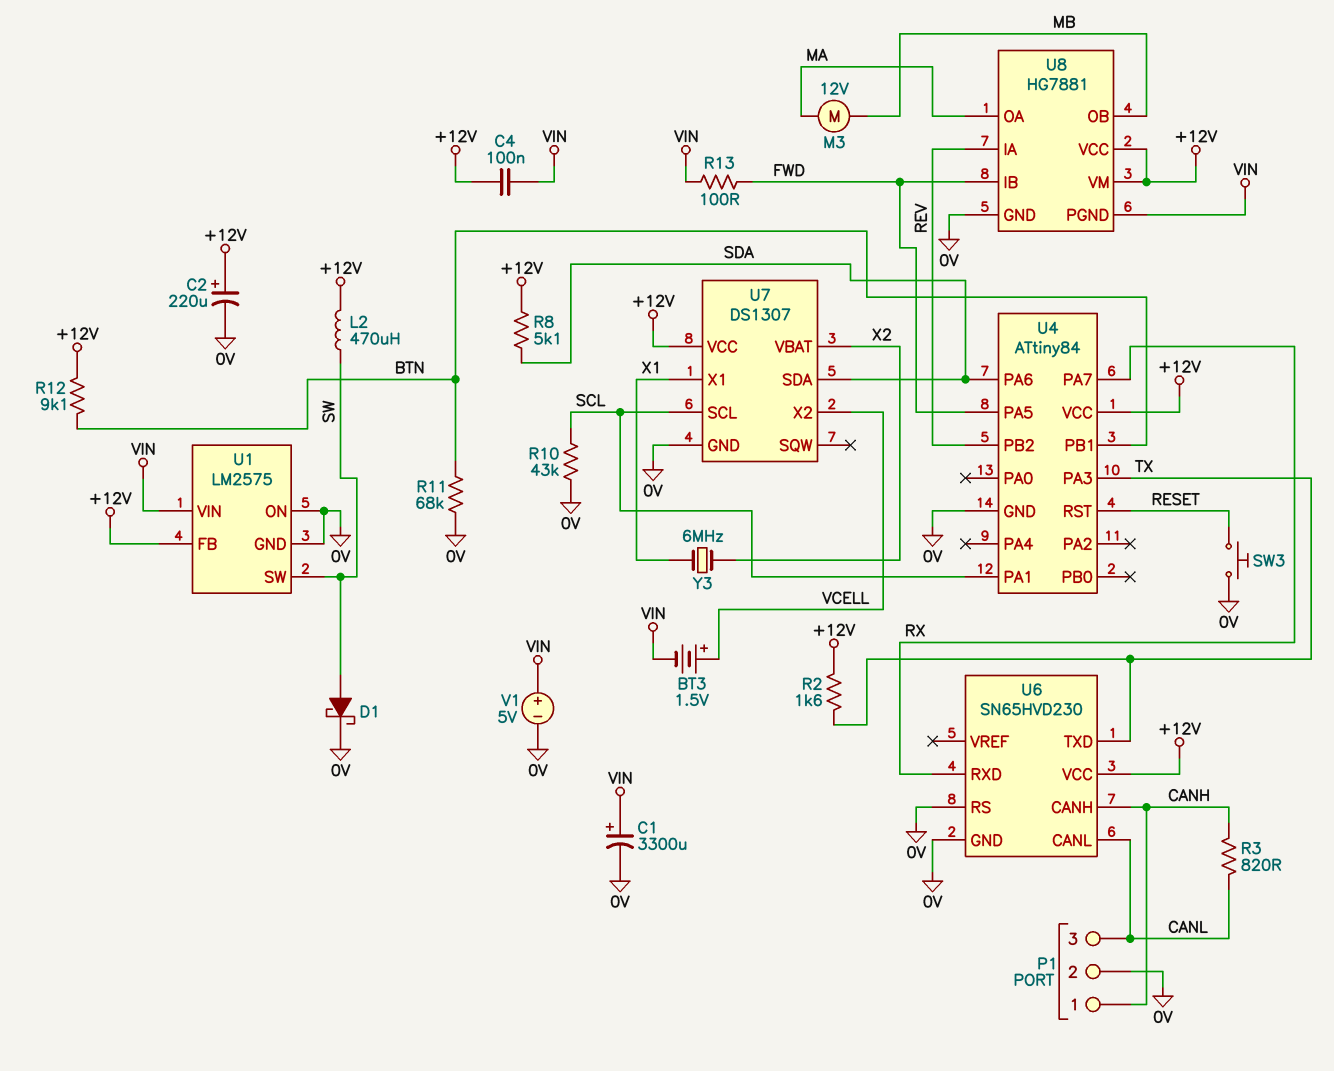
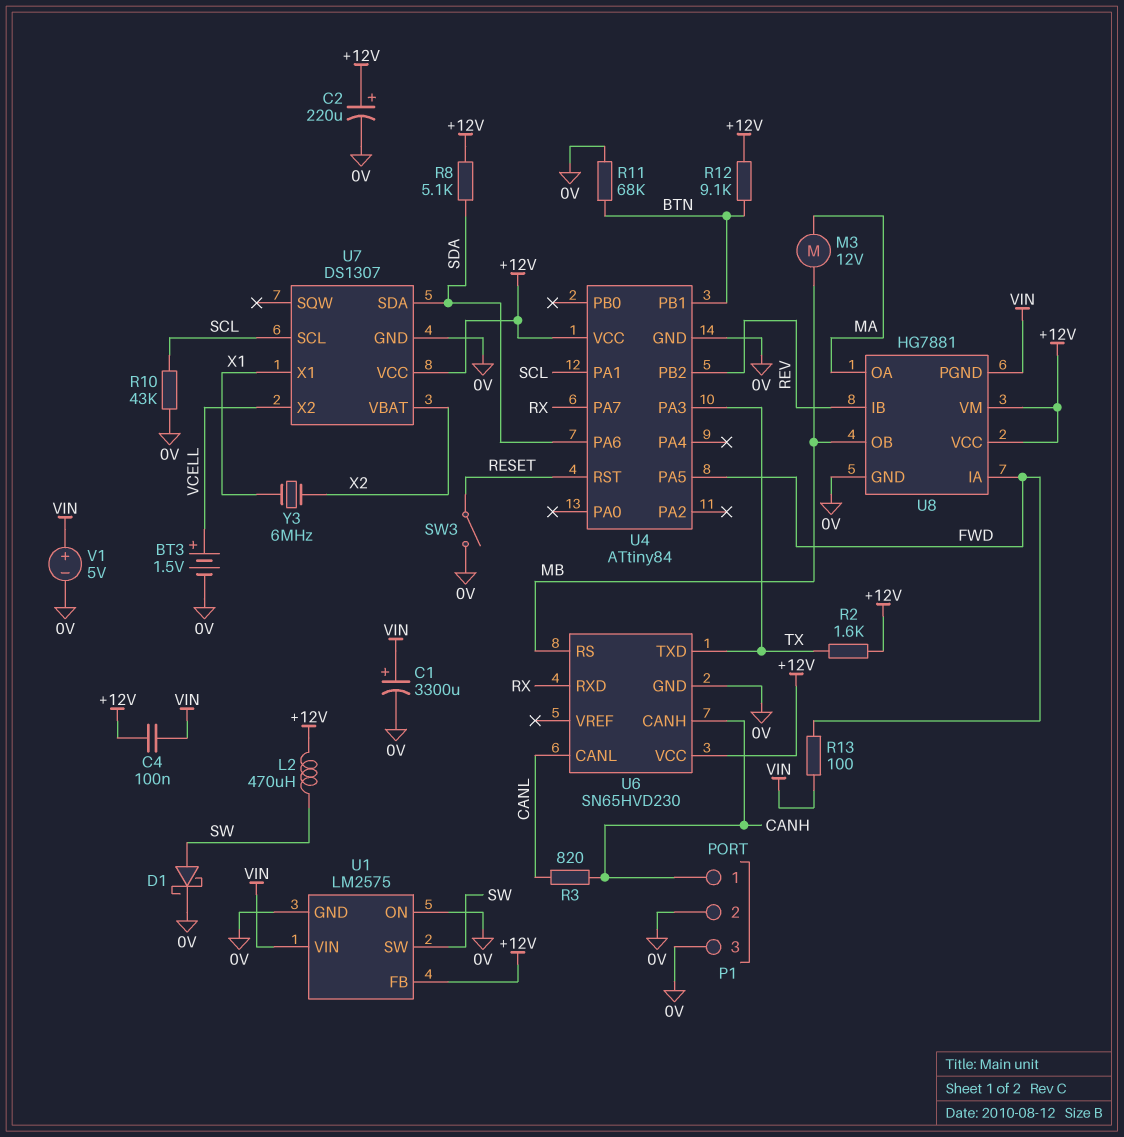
BT3: 1.5V (plus VCELL, minus VIN) -> 1.5V (plus VCELL, minus 0V)
P1 pin 3: CANL -> 0V
SW3: button (0V, RESET) -> switch (0V, RESET)
U6 pin RS: 0V -> MB
U8 pin IA: REV -> FWD
U8 pin IB: FWD -> REV

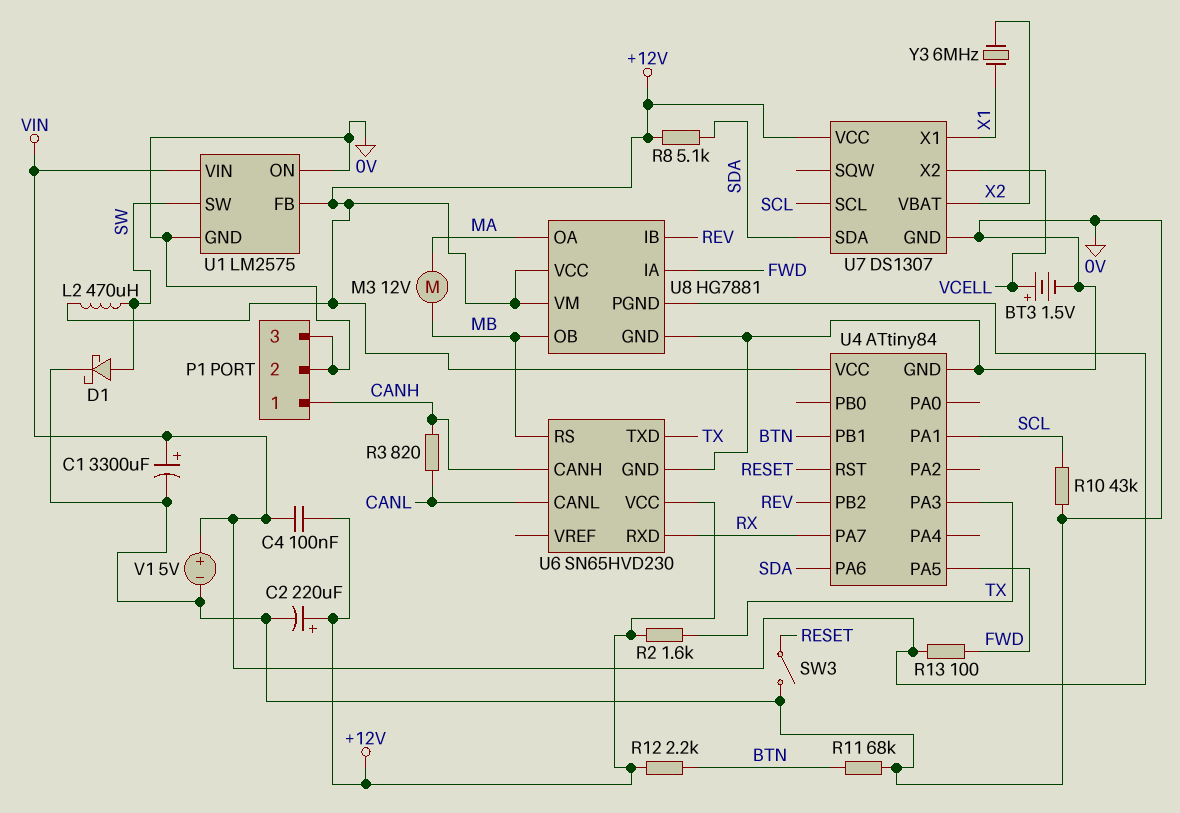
R12: 9.1k (+12V, BTN) -> 2.2k (+12V, BTN)

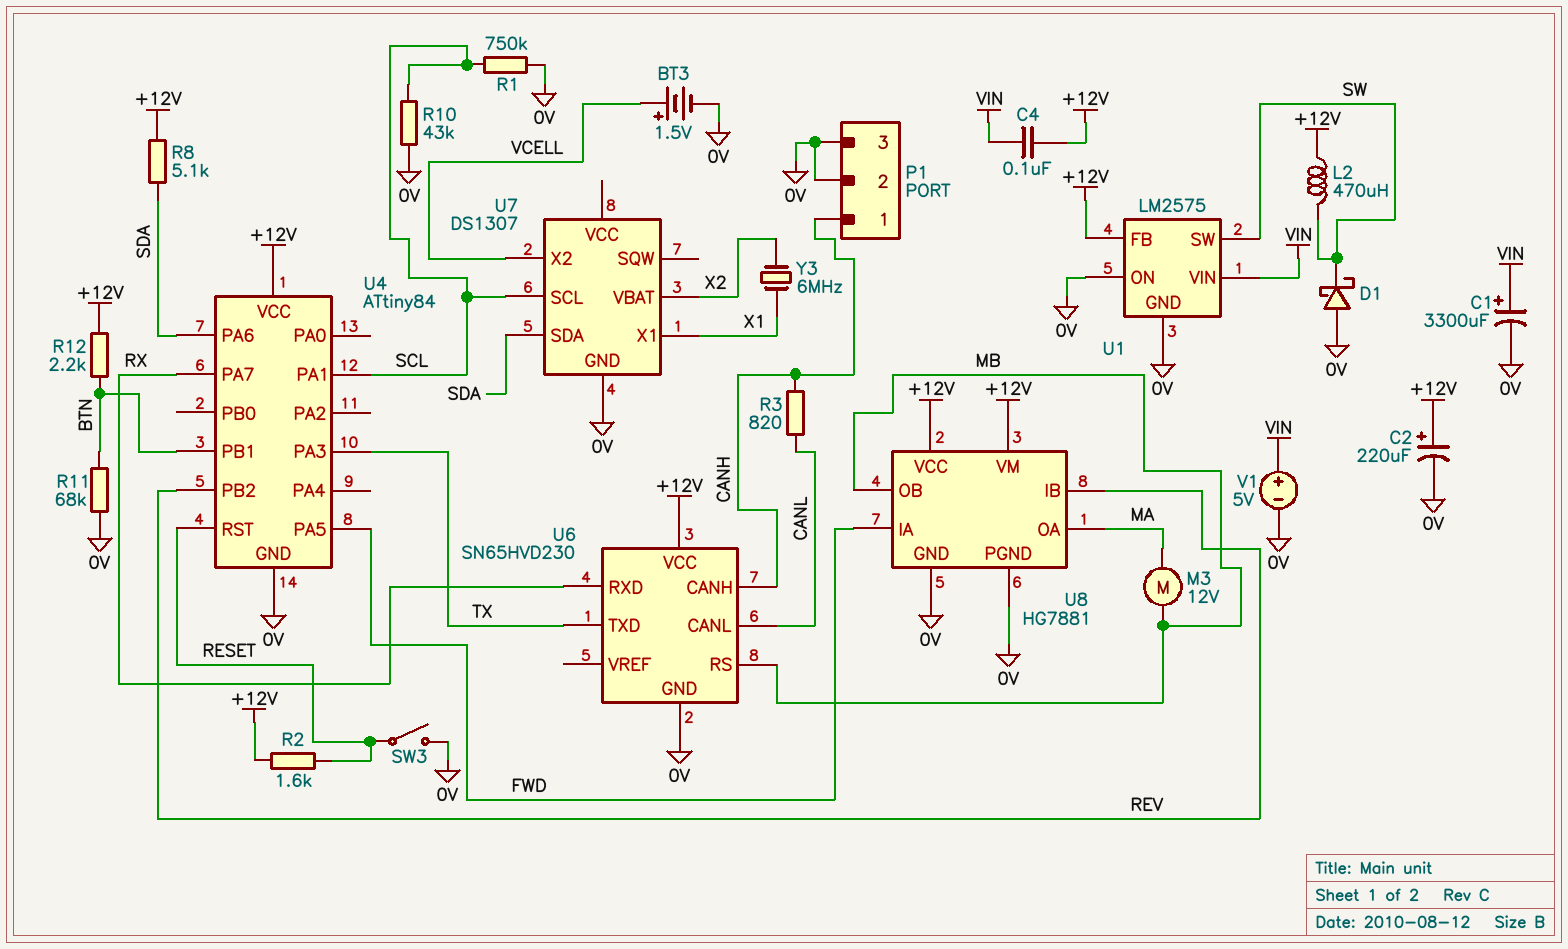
D1: schottky (A SW, K 0V) -> schottky (A 0V, K SW)
R1: none -> 750k (0V, SCL)
R2: 1.6k (+12V, TX) -> 1.6k (+12V, RESET)
R13: 100 (FWD, VIN) -> none
U7 pin VCC: +12V -> none
U8 pin PGND: VIN -> 0V

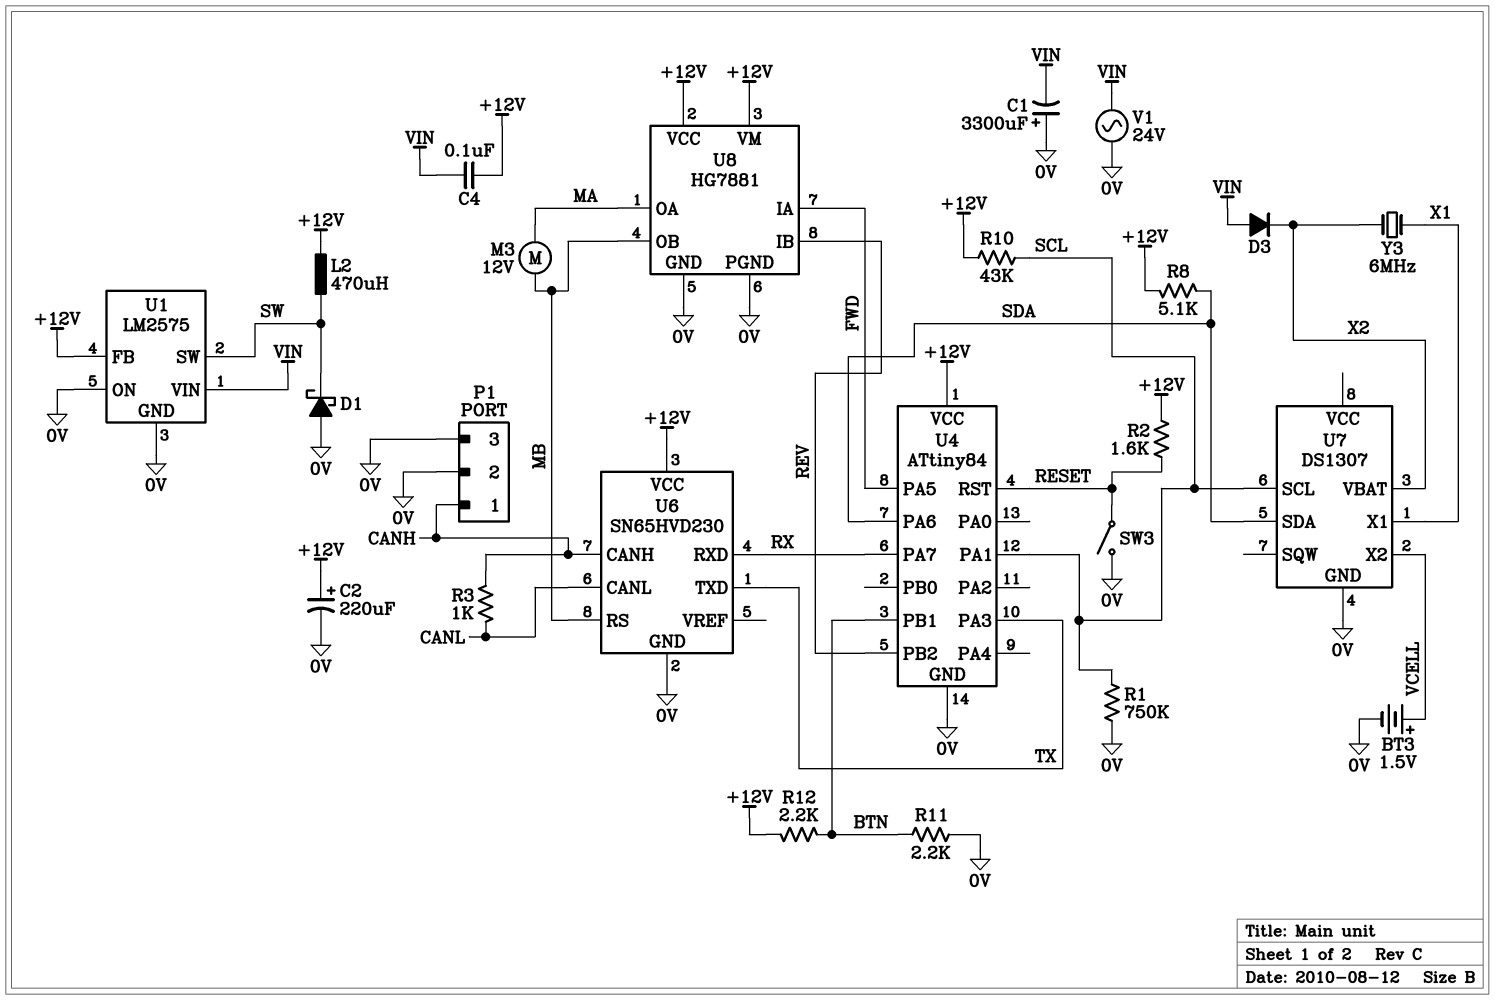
C1: 3300uF (plus VIN, minus 0V) -> 3300uF (plus 0V, minus VIN)
D3: none -> diode (A VIN, K X2)
R3: 820 (CANH, CANL) -> 1k (CANH, CANL)
R10: 43k (0V, SCL) -> 43k (+12V, SCL)
R11: 68k (0V, BTN) -> 2.2k (0V, BTN)
V1: 5V (plus VIN, minus 0V) -> AC 24V (0V, VIN)

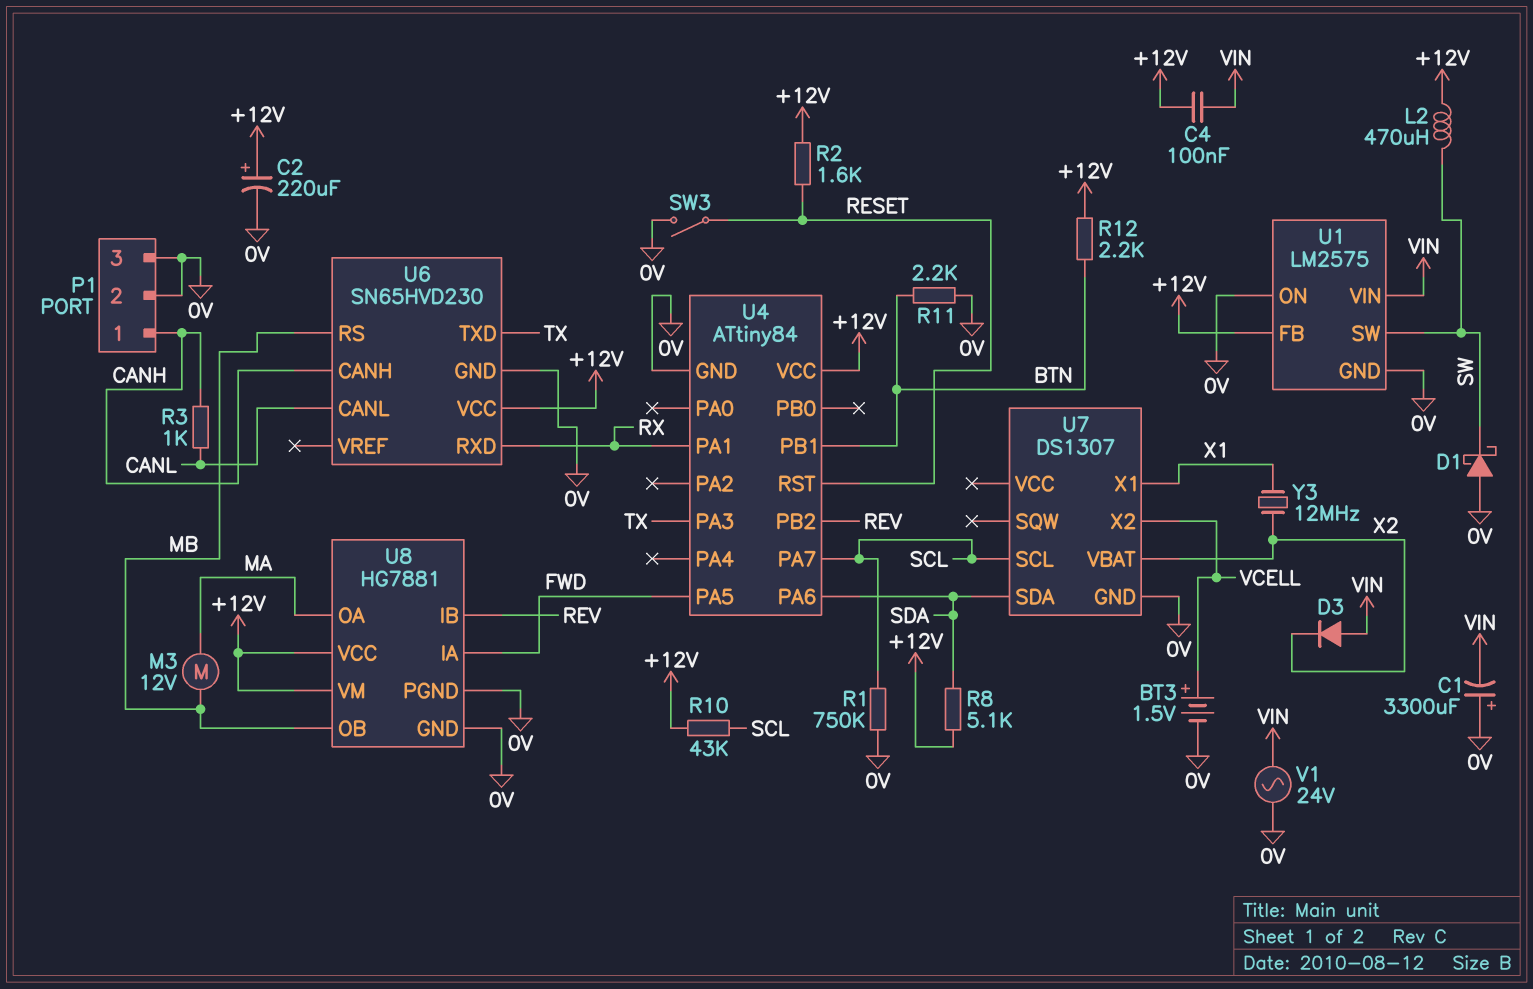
U4 pin PA1: SCL -> RX
U4 pin PA7: RX -> SCL
Y3: 6MHz (X1, X2) -> 12MHz (X1, X2)

